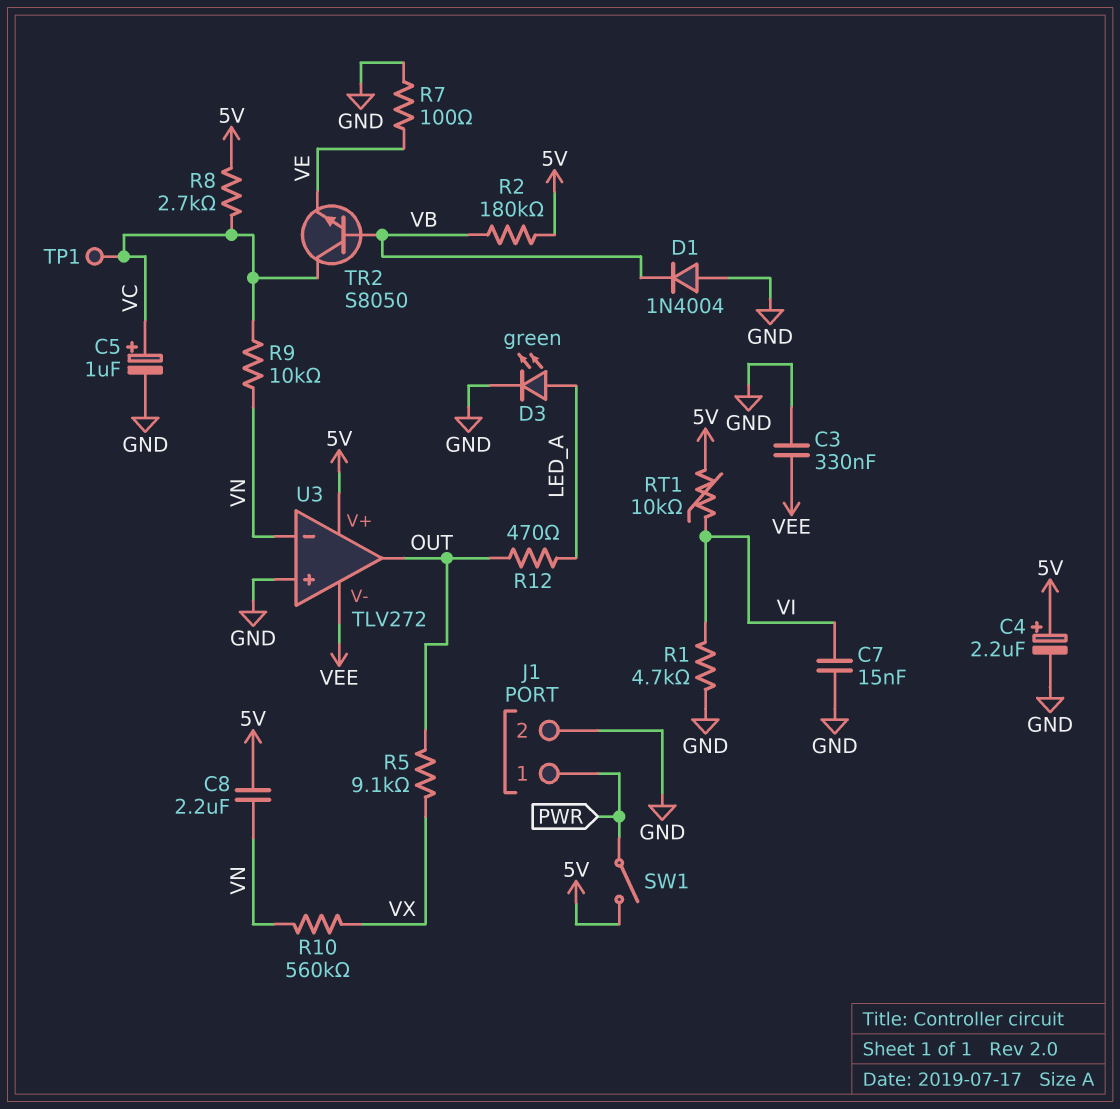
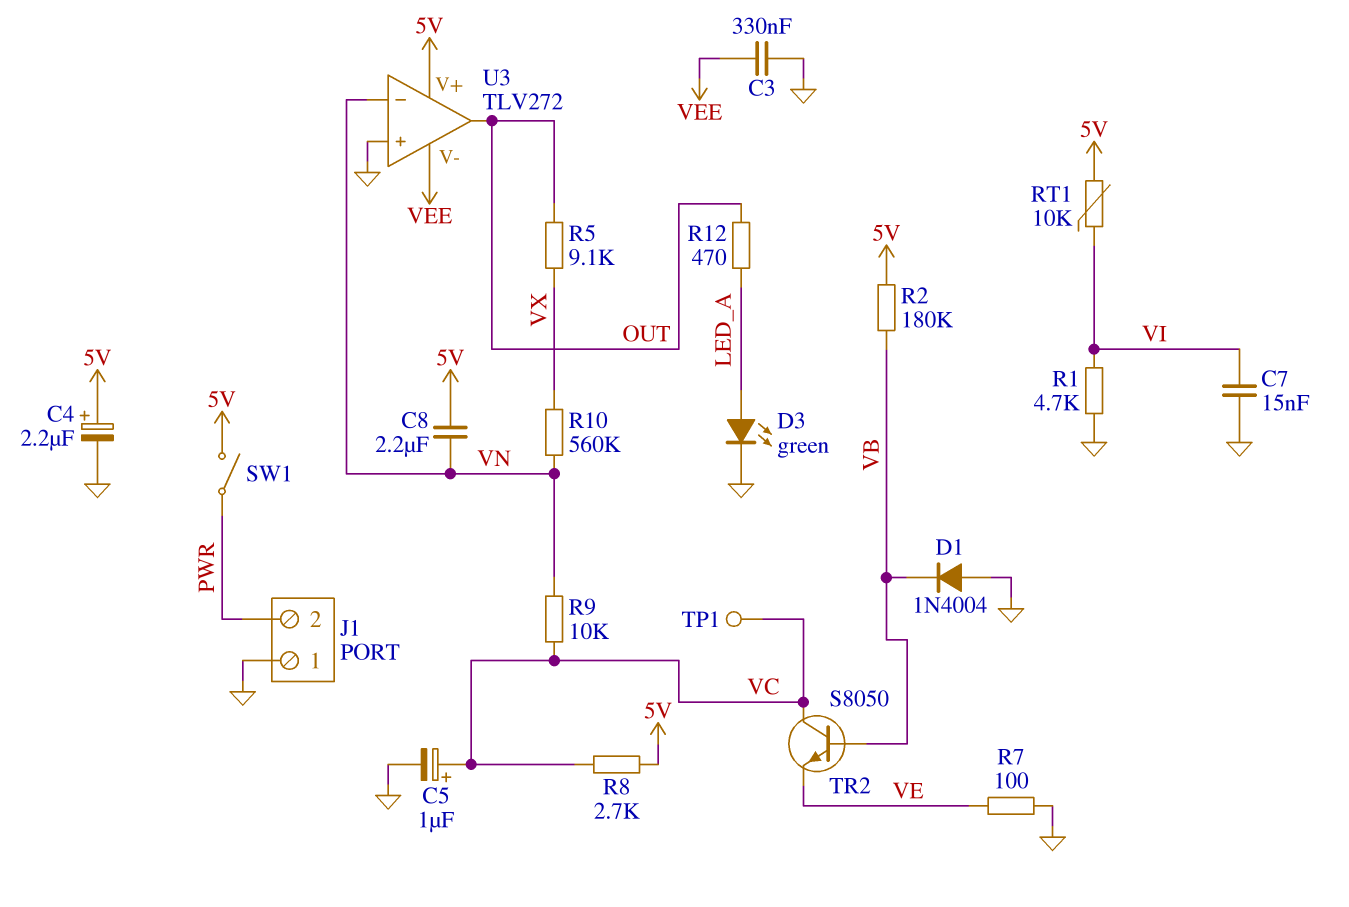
J1 pin 1: PWR -> GND
J1 pin 2: GND -> PWR

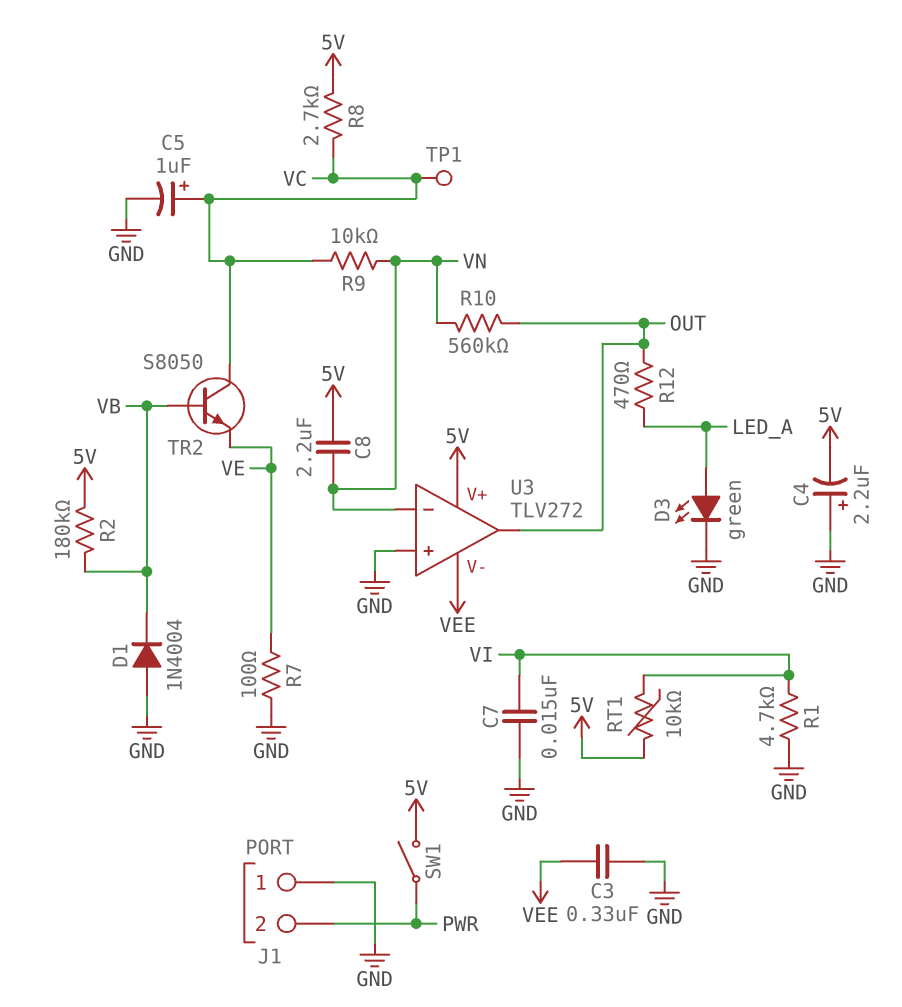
C4: 2.2uF (plus 5V, minus GND) -> 2.2uF (plus GND, minus 5V)
R5: 9.1k (OUT, VX) -> none
R10: 560k (VN, VX) -> 560k (OUT, VN)

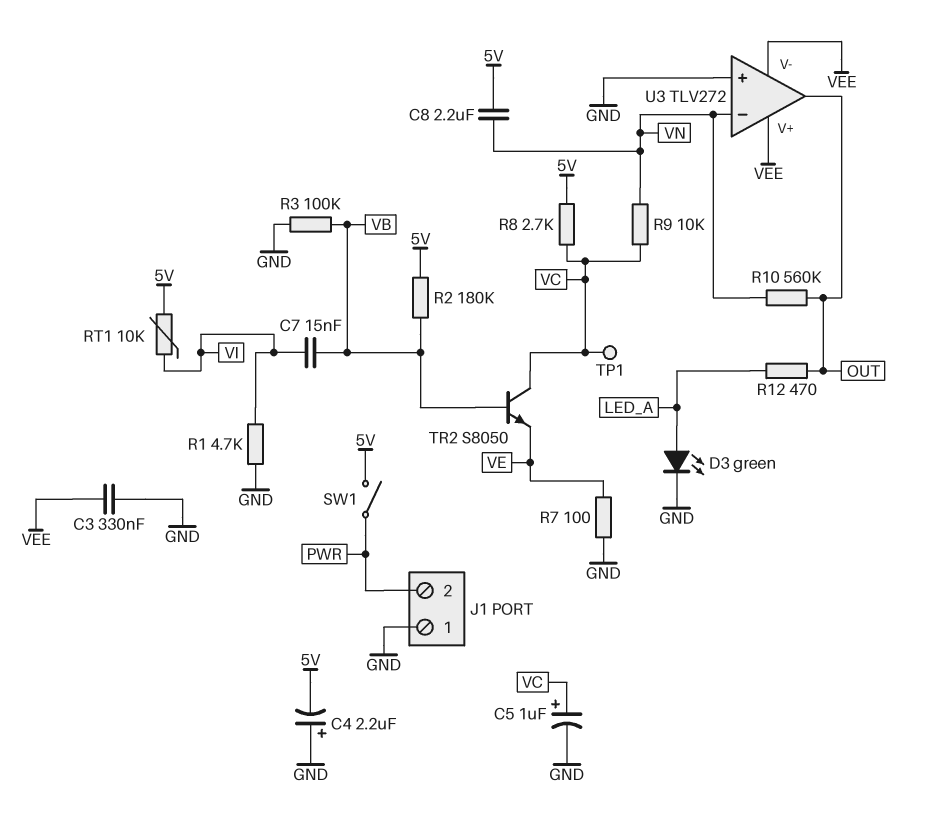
C7: 15nF (GND, VI) -> 15nF (VB, VI)
D1: diode 1N4004 (A GND, K VB) -> none
R3: none -> 100k (GND, VB)
U3 pin V+: 5V -> VEE

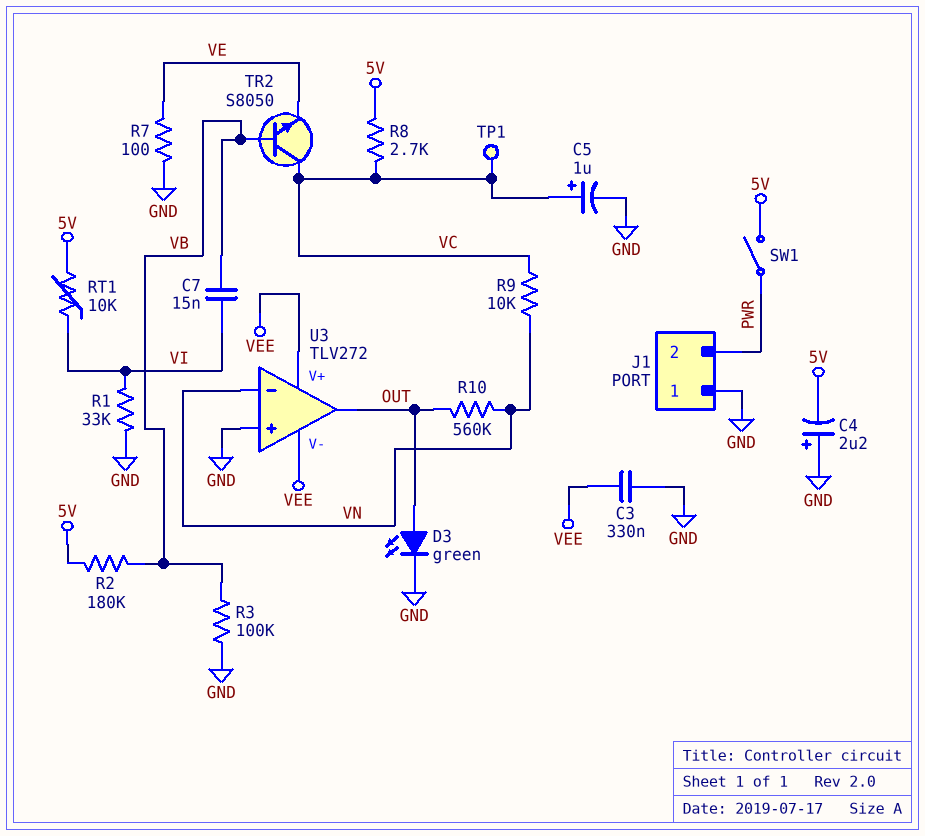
C8: 2.2uF (5V, VN) -> none
D3: LED green (A LED_A, K GND) -> LED green (A OUT, K GND)
R1: 4.7k (GND, VI) -> 33k (GND, VI)
R12: 470 (LED_A, OUT) -> none

